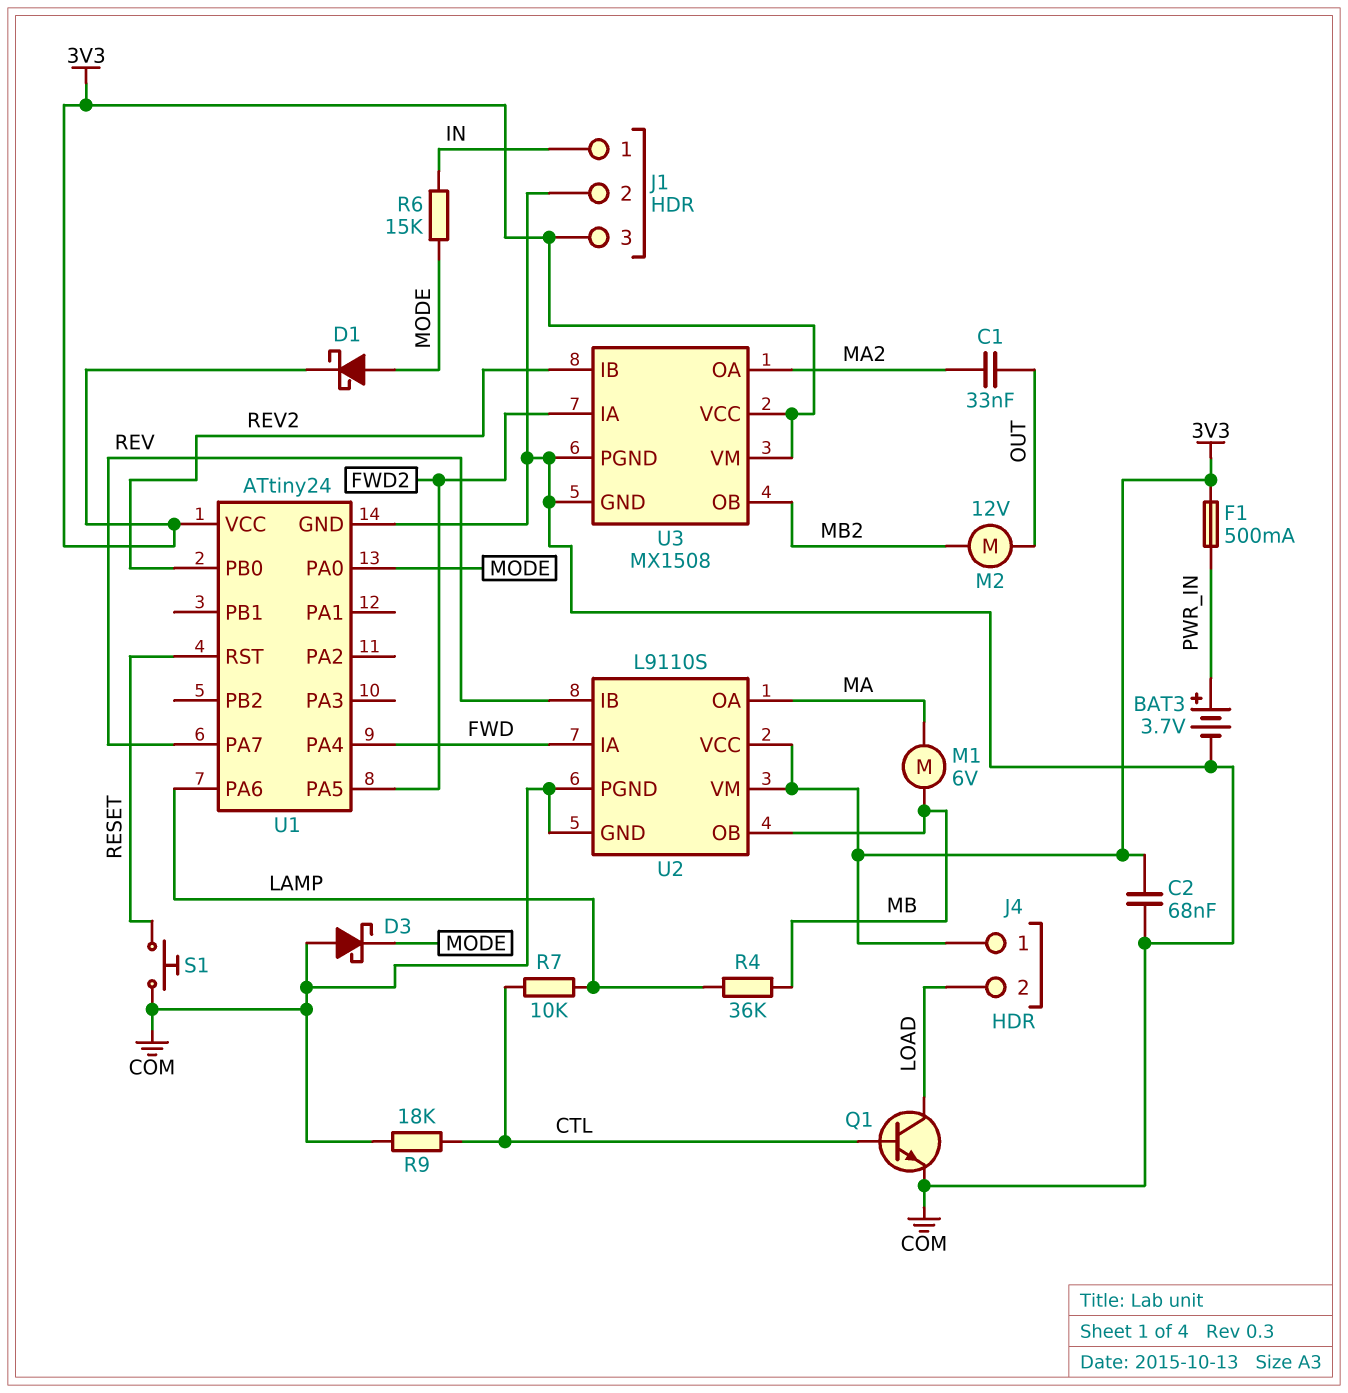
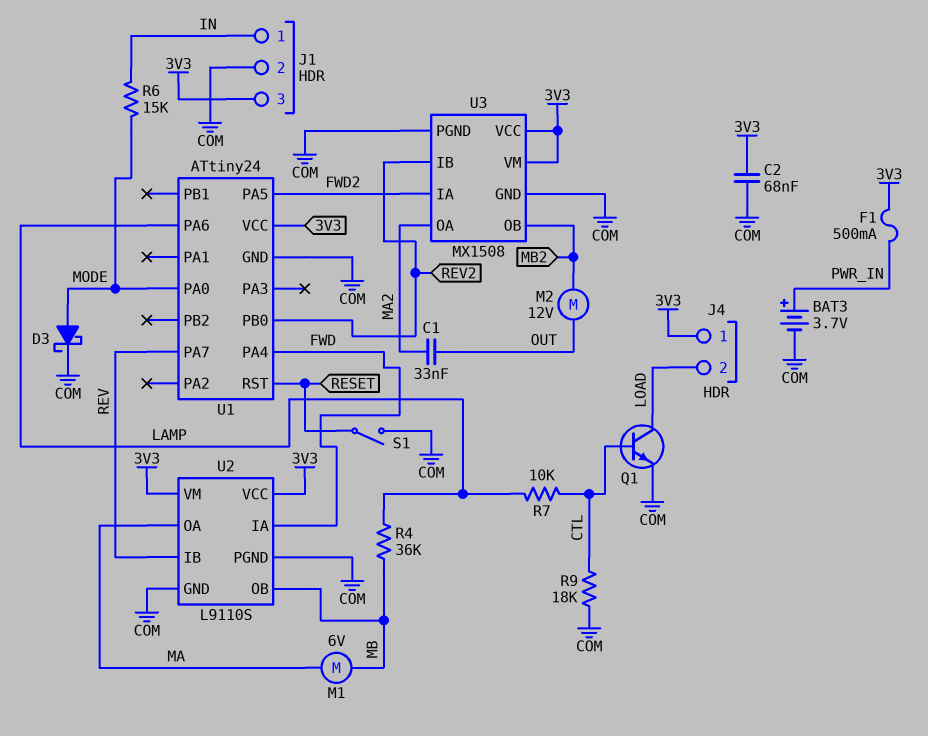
D1: schottky (A MODE, K 3V3) -> none
D3: schottky (A COM, K MODE) -> schottky (A MODE, K COM)
S1: button (COM, RESET) -> switch (COM, RESET)

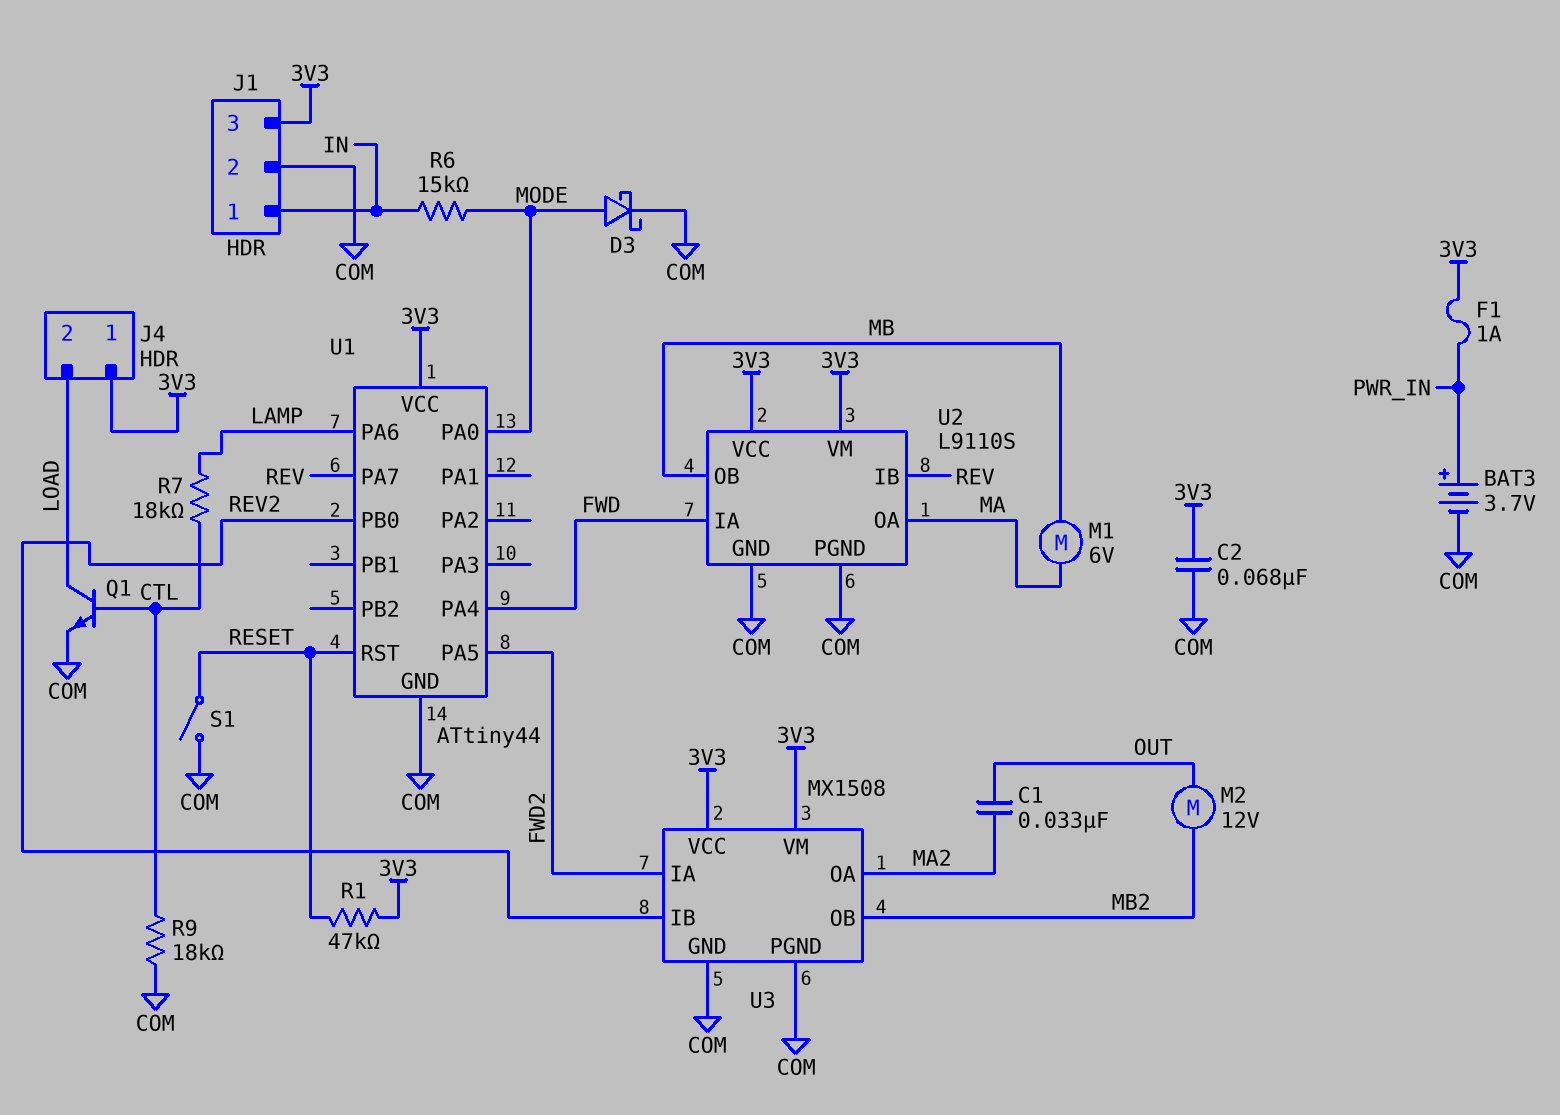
F1: 500mA (3V3, PWR_IN) -> 1A (3V3, PWR_IN)
R1: none -> 47k (3V3, RESET)
R4: 36k (LAMP, MB) -> none
R7: 10k (CTL, LAMP) -> 18k (CTL, LAMP)
U1: ATtiny24 -> ATtiny44

